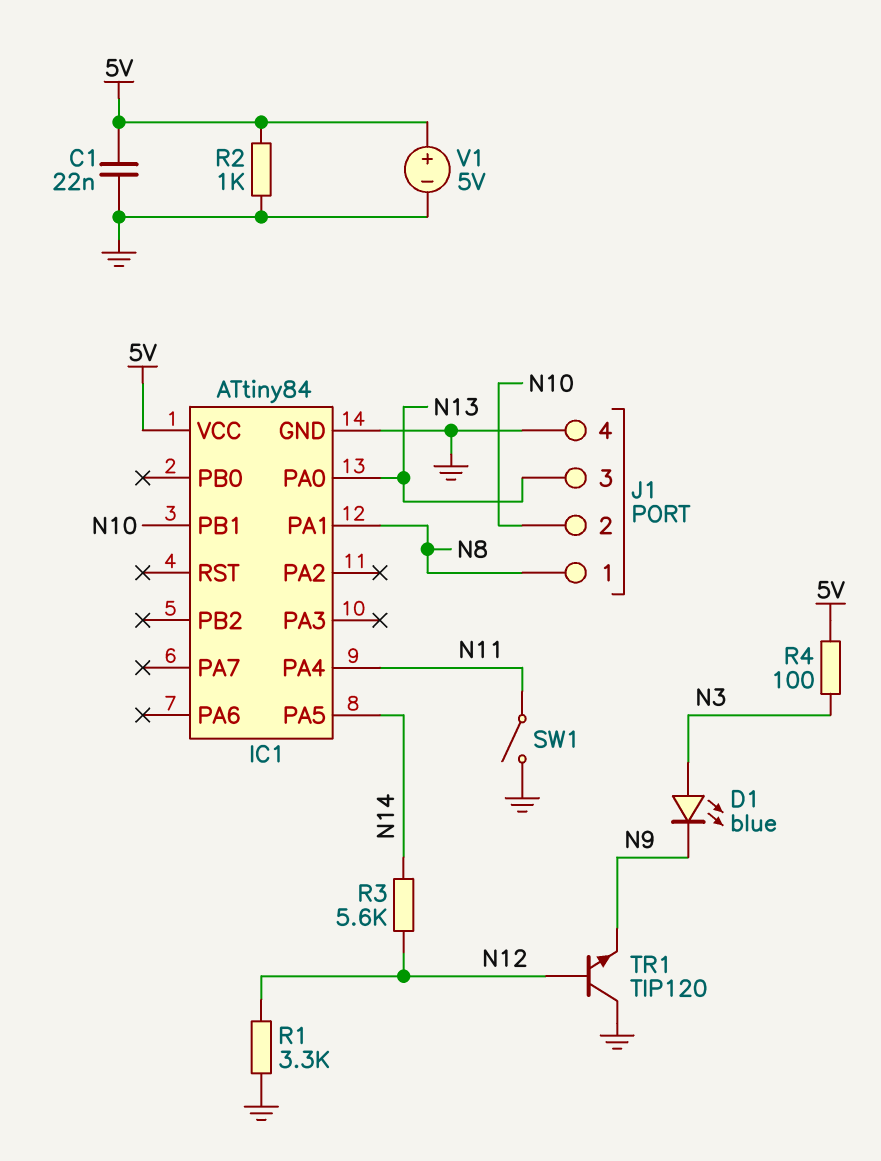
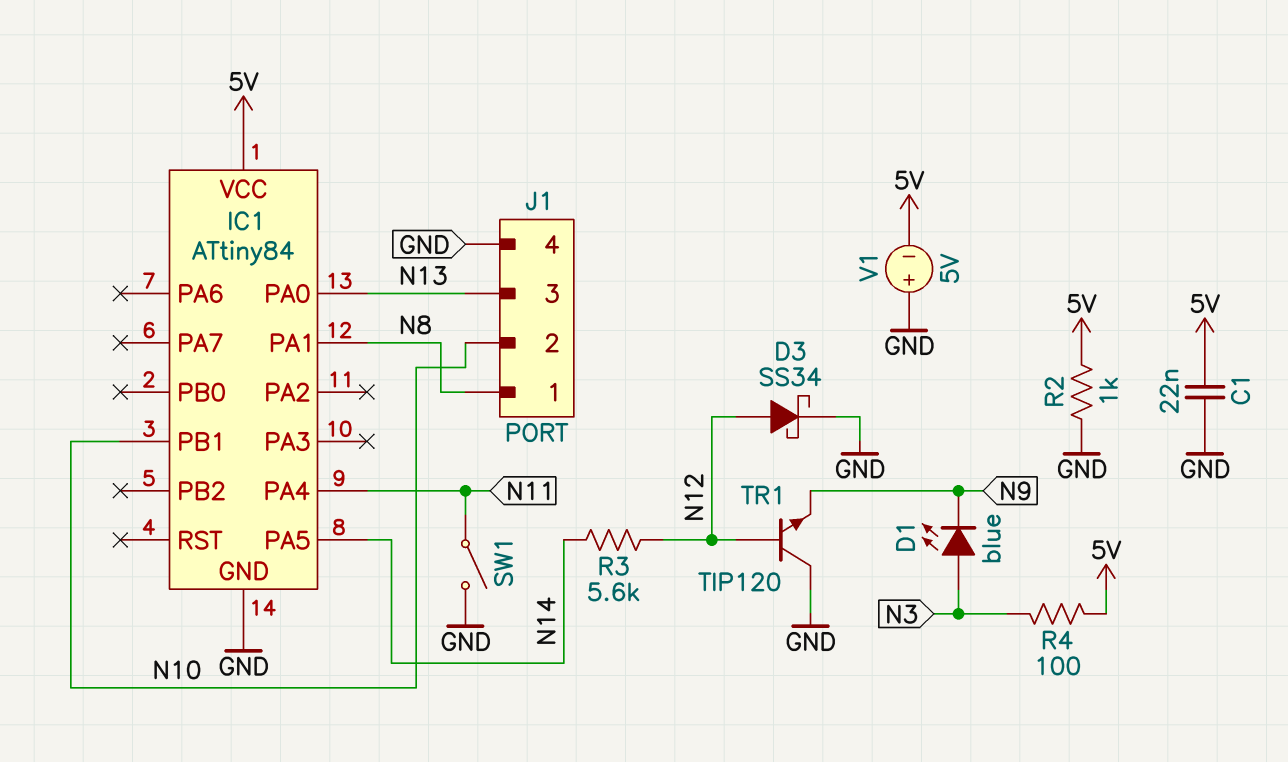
D3: none -> schottky SS34 (A N12, K GND)
R1: 3.3k (GND, N12) -> none
V1: 5V (plus 5V, minus GND) -> 5V (plus GND, minus 5V)

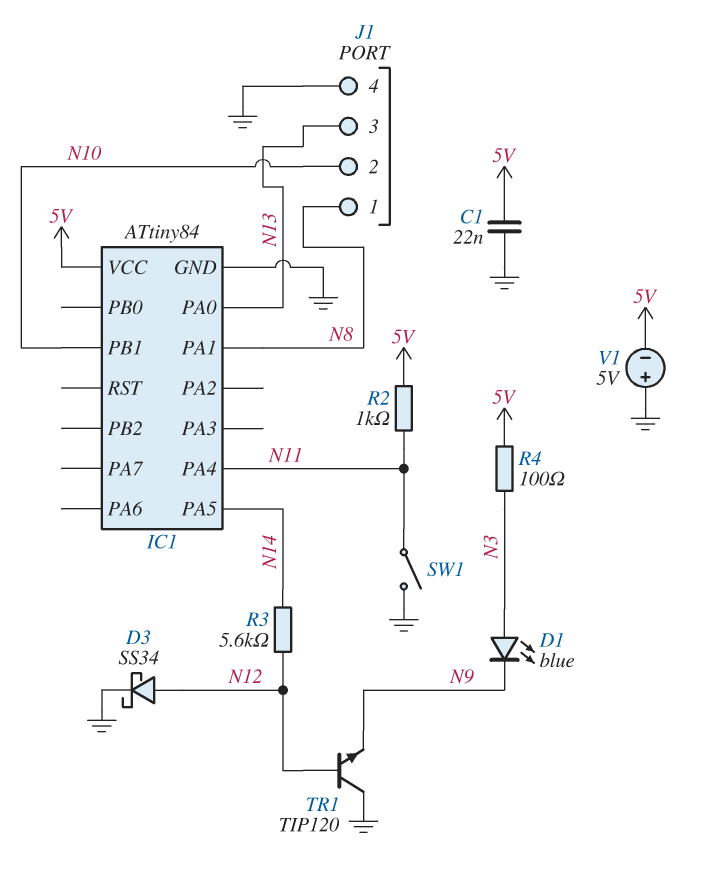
R2: 1k (5V, GND) -> 1k (5V, N11)

